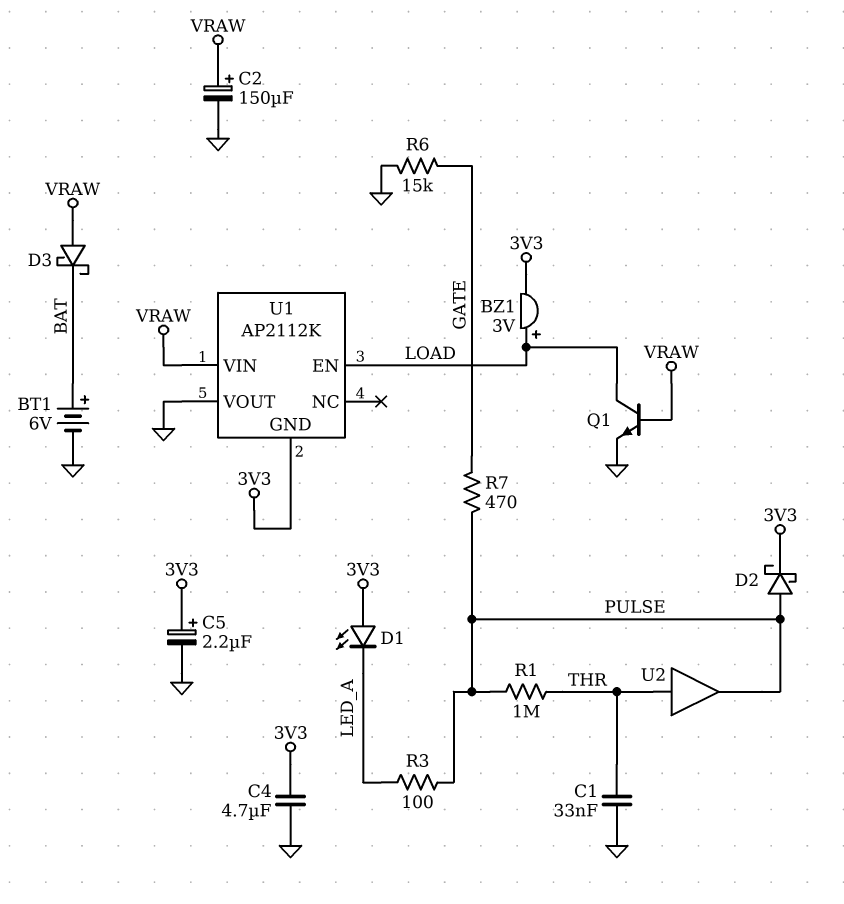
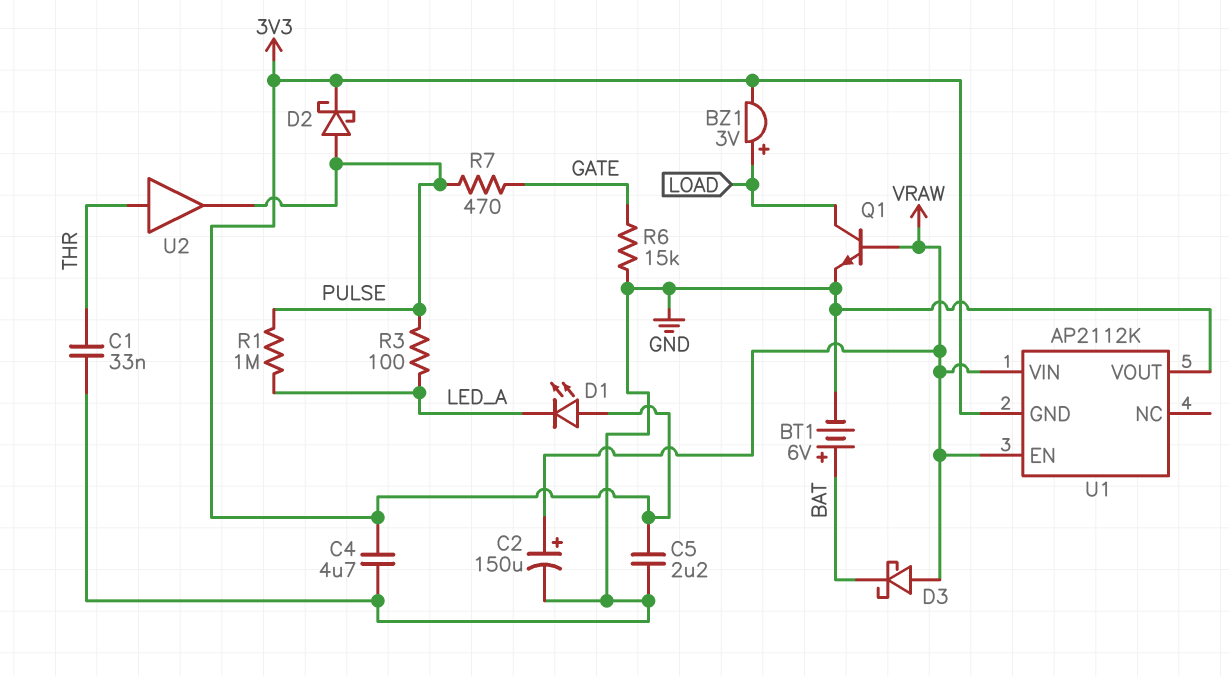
C5: 2.2uF (plus 3V3, minus GND) -> 2.2uF (3V3, GND)
R1: 1M (PULSE, THR) -> 1M (LED_A, PULSE)
U1 pin EN: LOAD -> VRAW

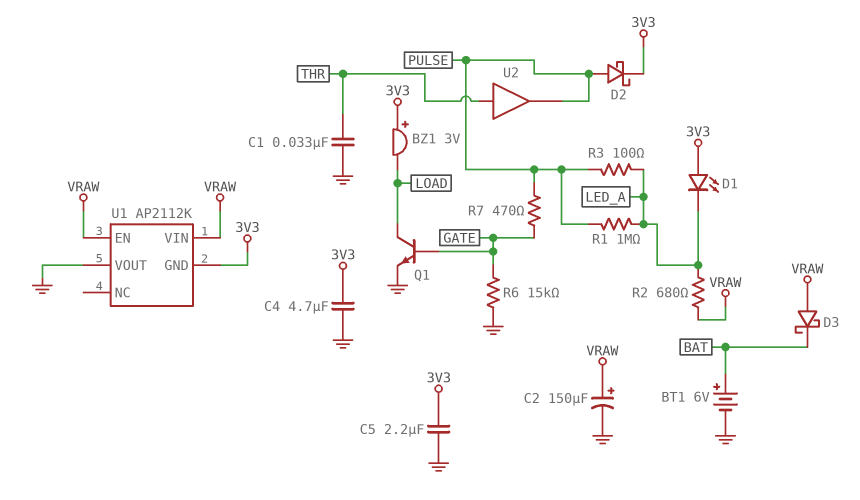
BZ1: buzzer 3V (plus LOAD, minus 3V3) -> buzzer 3V (plus 3V3, minus LOAD)
Q1: NPN (B VRAW, C LOAD, E GND) -> NPN (B GATE, C LOAD, E GND)
R2: none -> 680 (LED_A, VRAW)

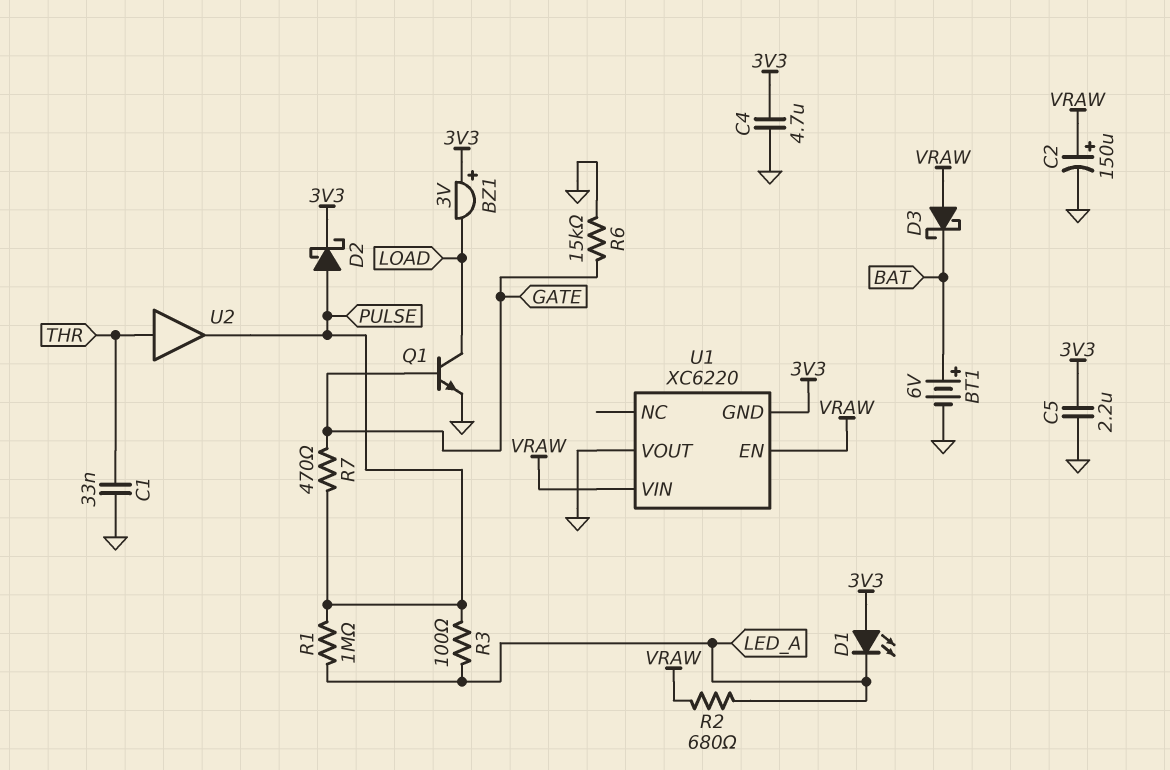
U1: AP2112K -> XC6220

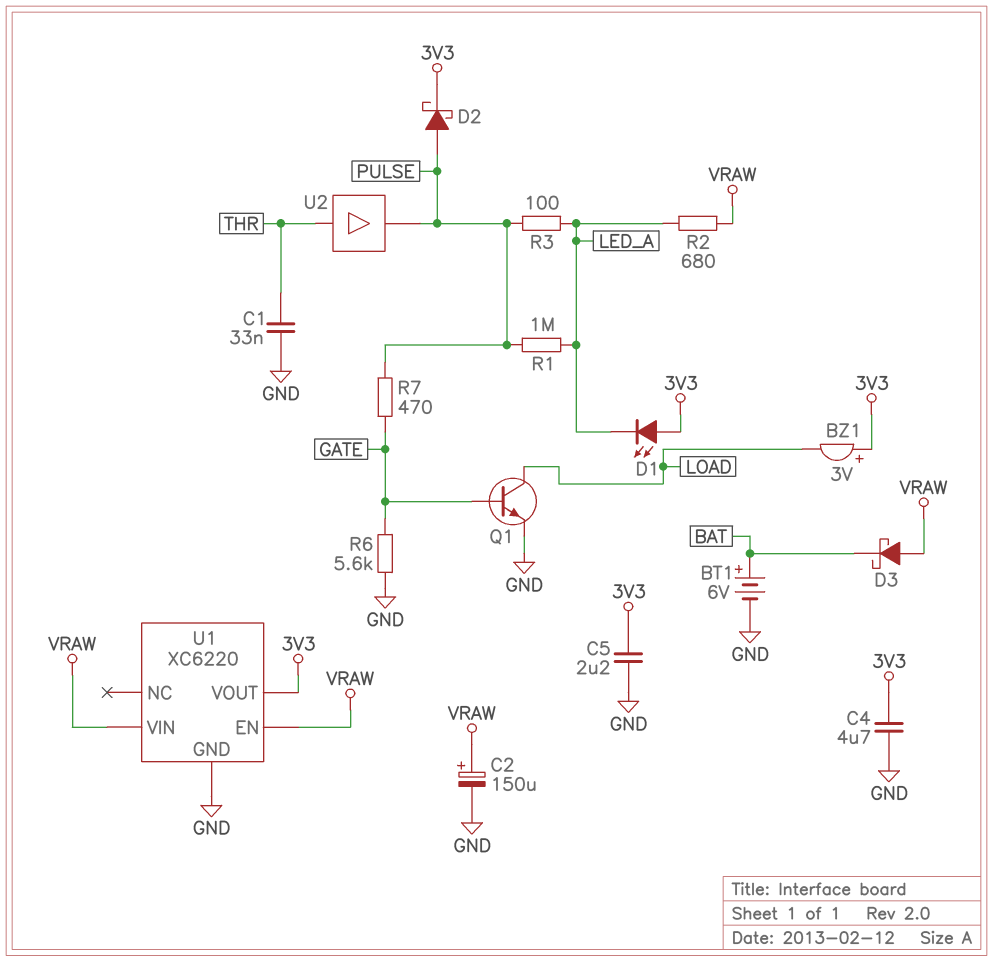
R6: 15k (GATE, GND) -> 5.6k (GATE, GND)
U1 pin GND: 3V3 -> GND
U1 pin VOUT: GND -> 3V3

